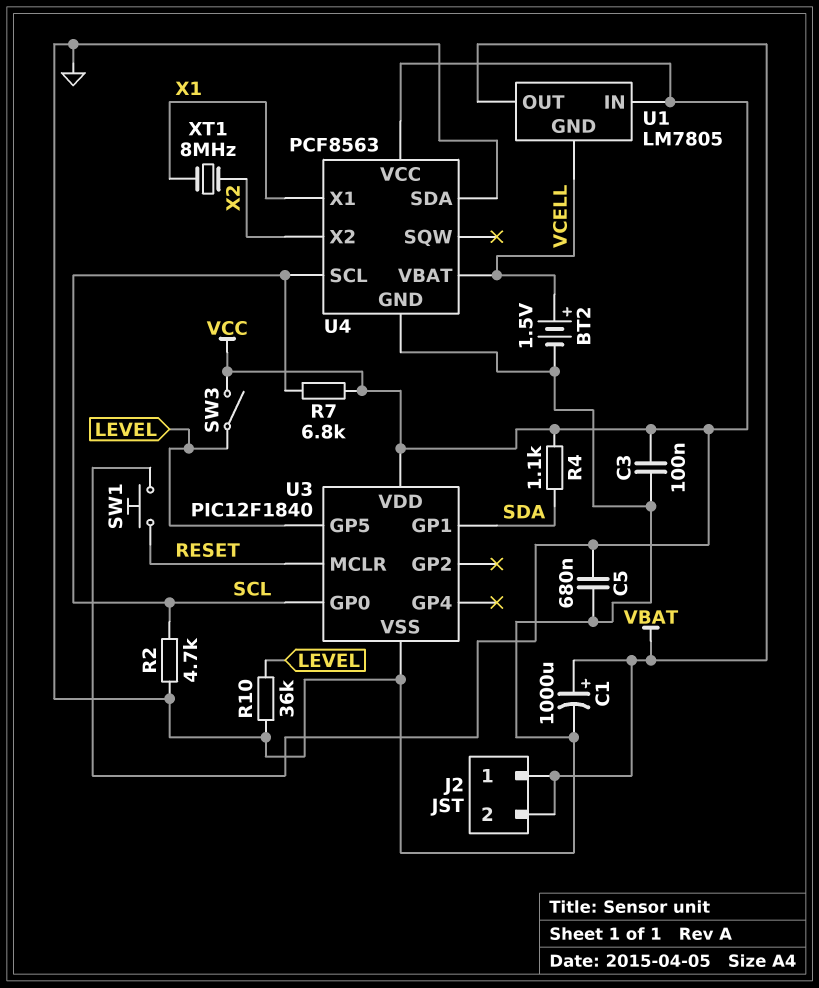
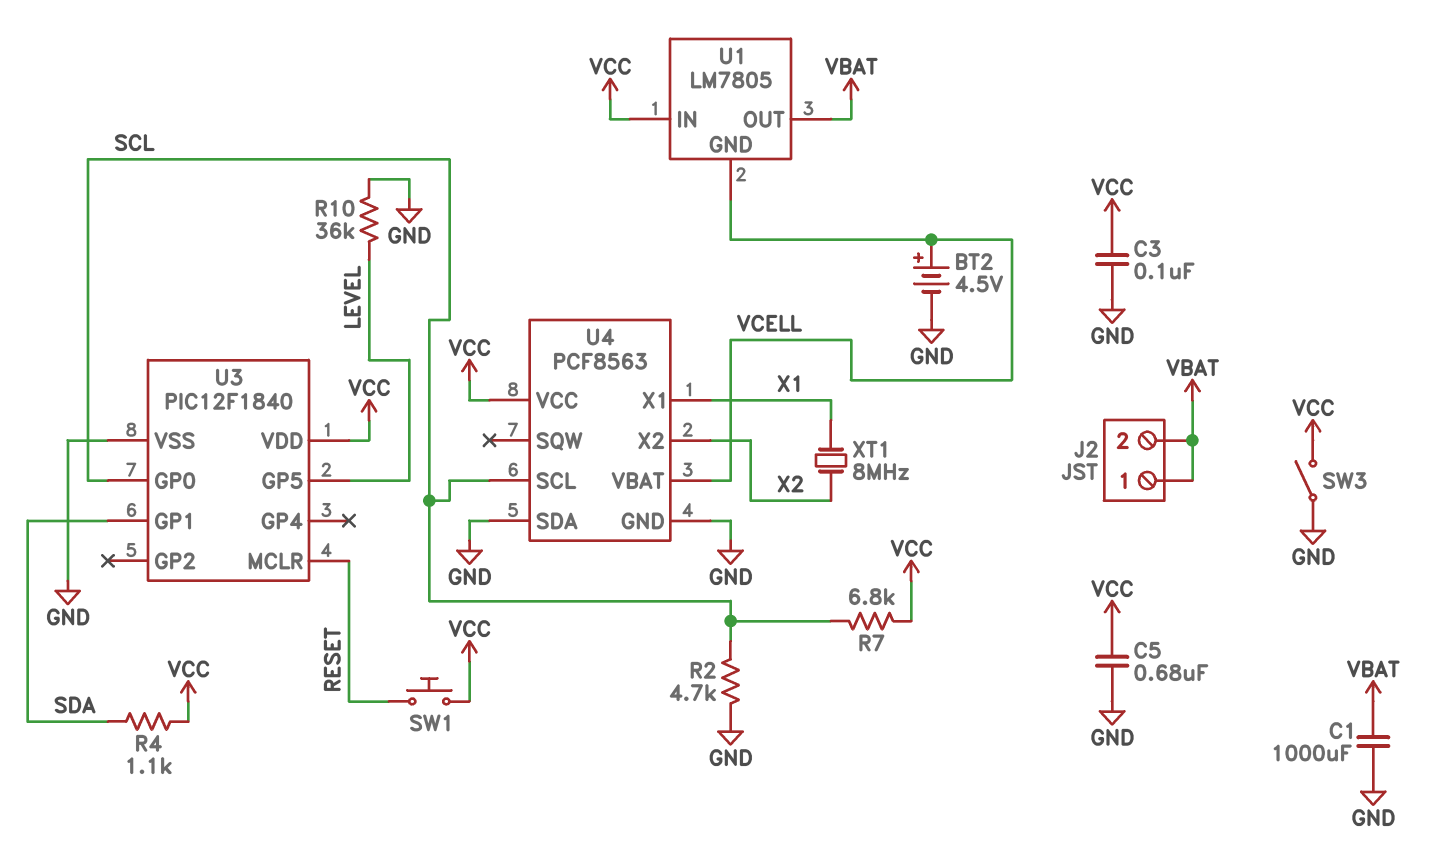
BT2: 1.5V (plus VCELL, minus GND) -> 4.5V (plus VCELL, minus GND)
C1: 1000uF (plus VBAT, minus GND) -> 1000uF (GND, VBAT)
SW3: switch (LEVEL, VCC) -> switch (GND, VCC)

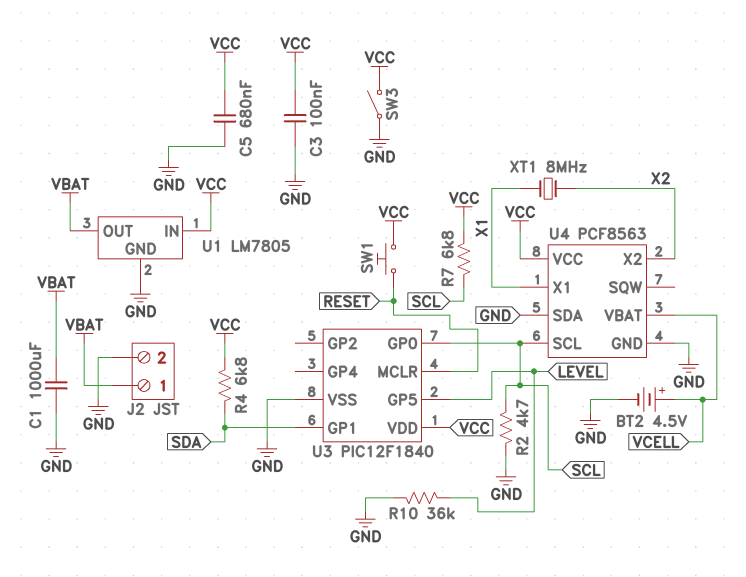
J2 pin 2: VBAT -> GND
R4: 1.1k (SDA, VCC) -> 6.8k (SDA, VCC)
U1 pin GND: VCELL -> GND

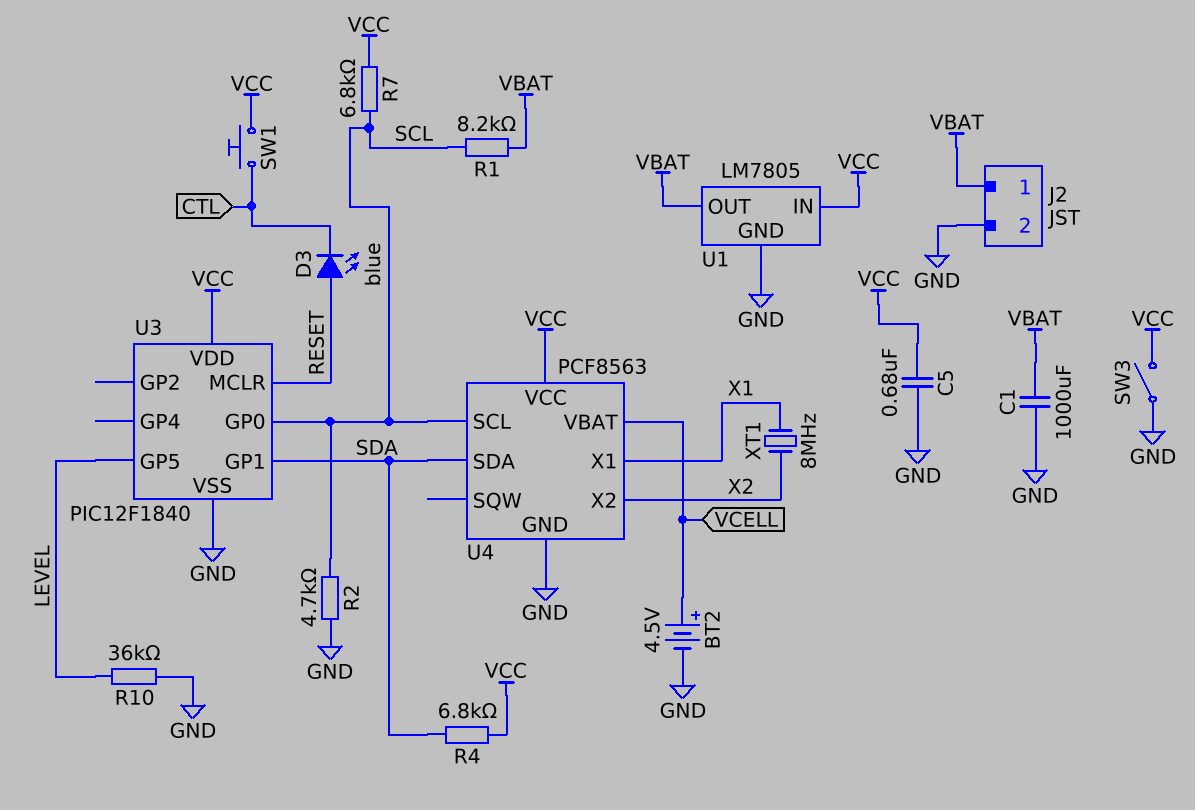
C3: 100nF (GND, VCC) -> none
D3: none -> LED blue (A RESET, K CTL)
R1: none -> 8.2k (SCL, VBAT)
SW1: button (RESET, VCC) -> button (CTL, VCC)
U4 pin SDA: GND -> SDA

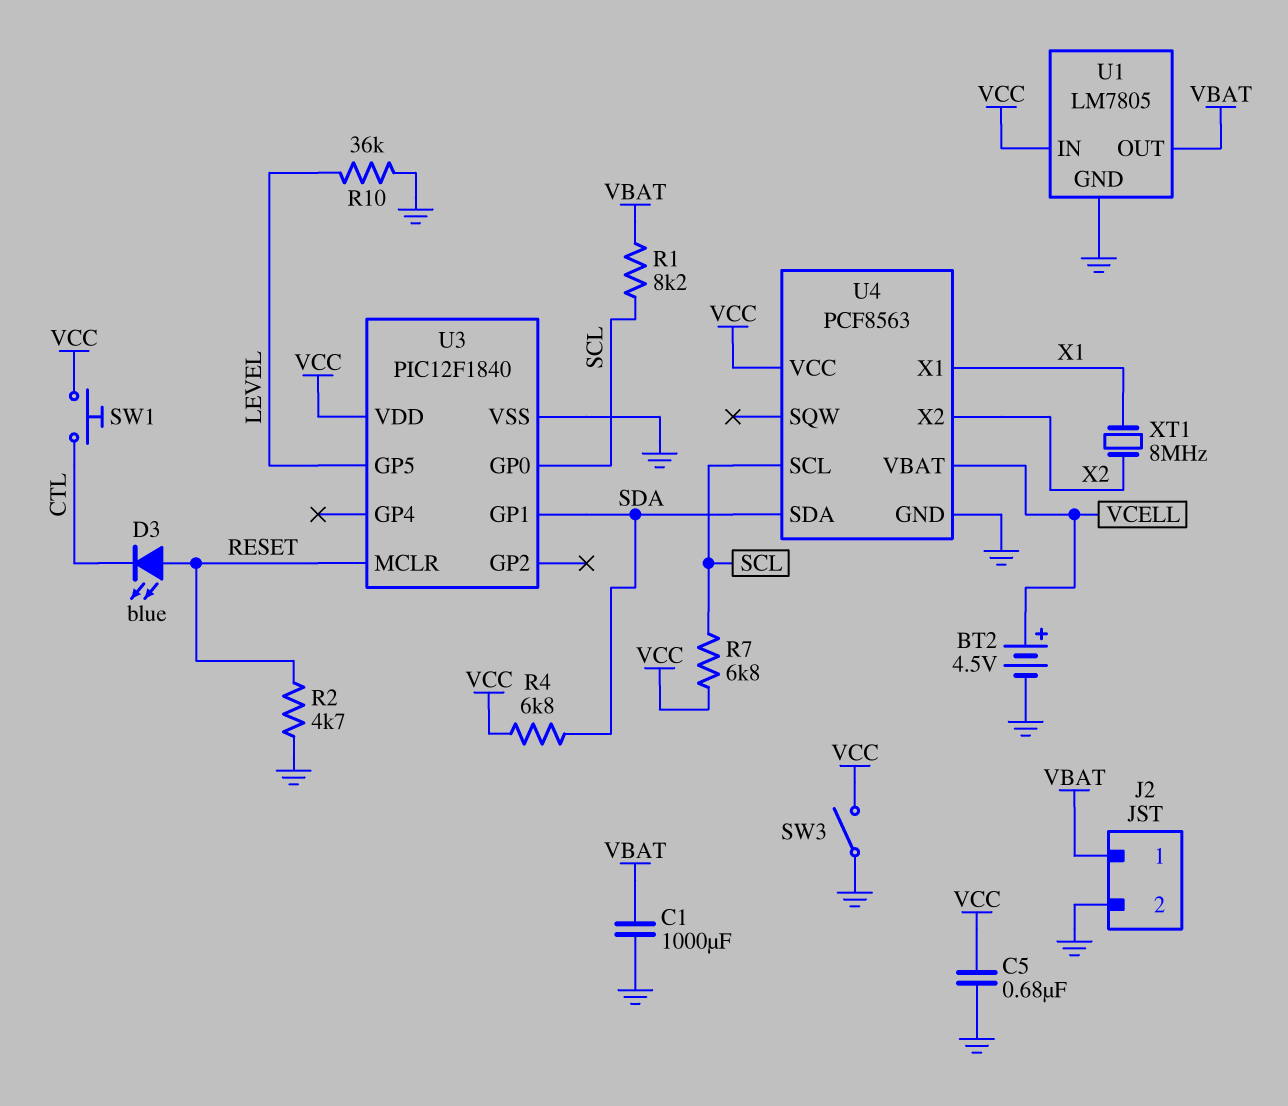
R2: 4.7k (GND, SCL) -> 4.7k (GND, RESET)

